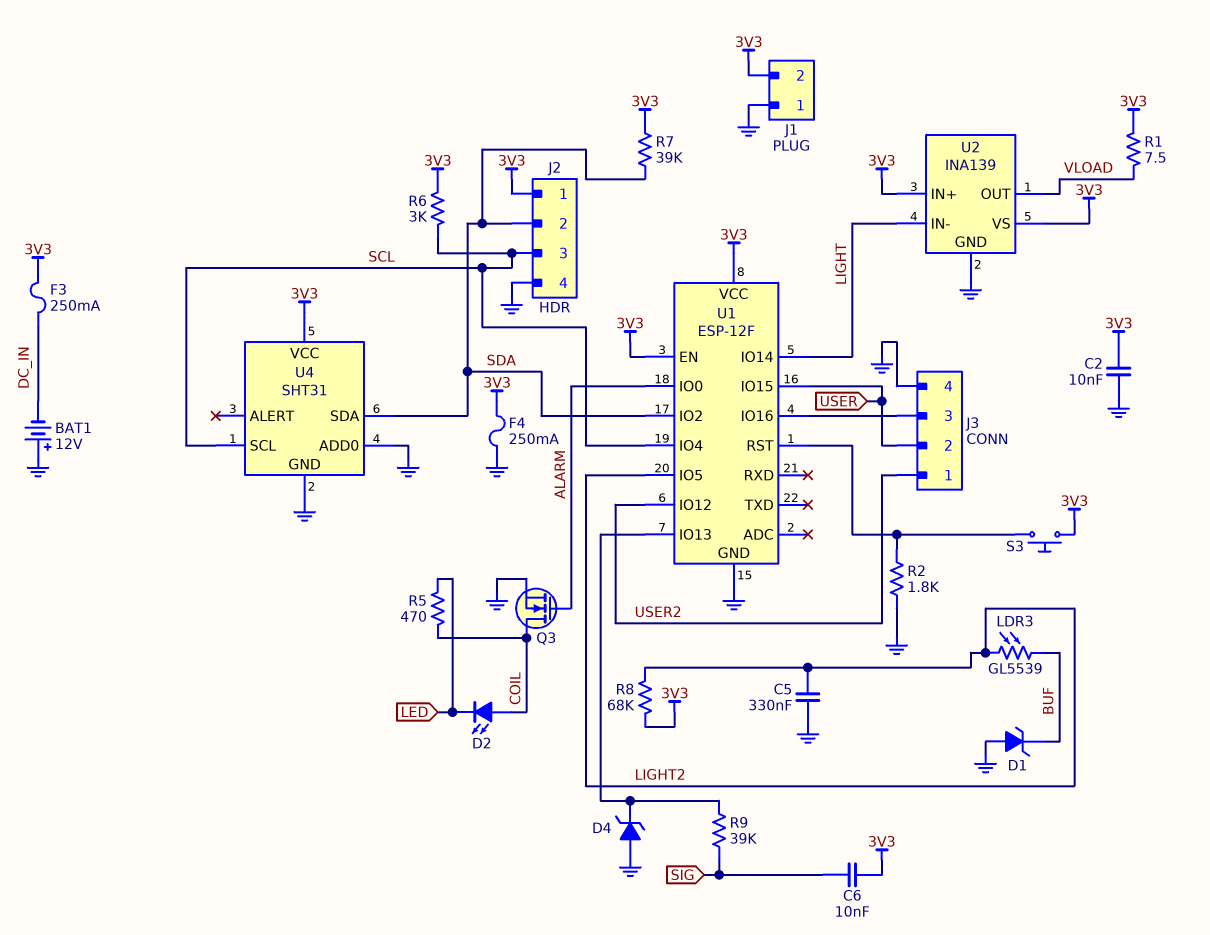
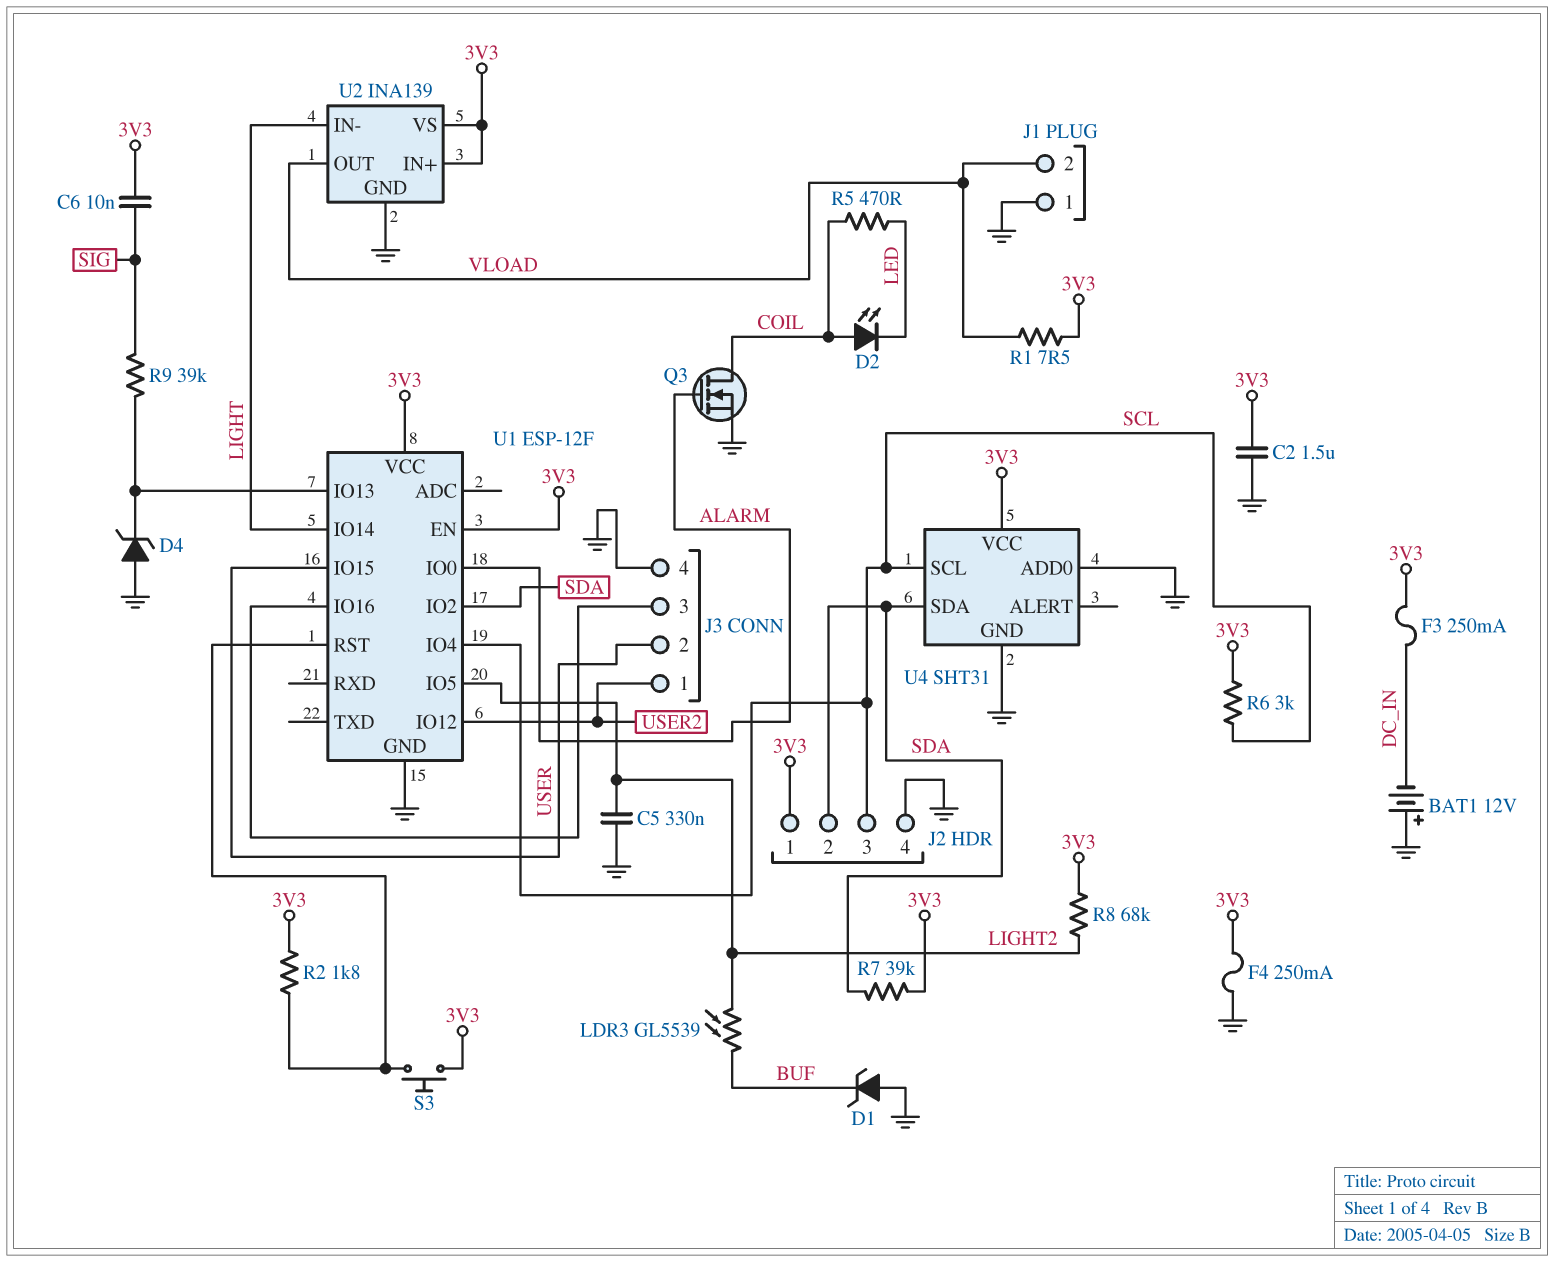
C2: 10nF (3V3, GND) -> 1.5uF (3V3, GND)
J1 pin 2: 3V3 -> VLOAD
R2: 1.8k (GND, U1/RST) -> 1.8k (3V3, U1/RST)

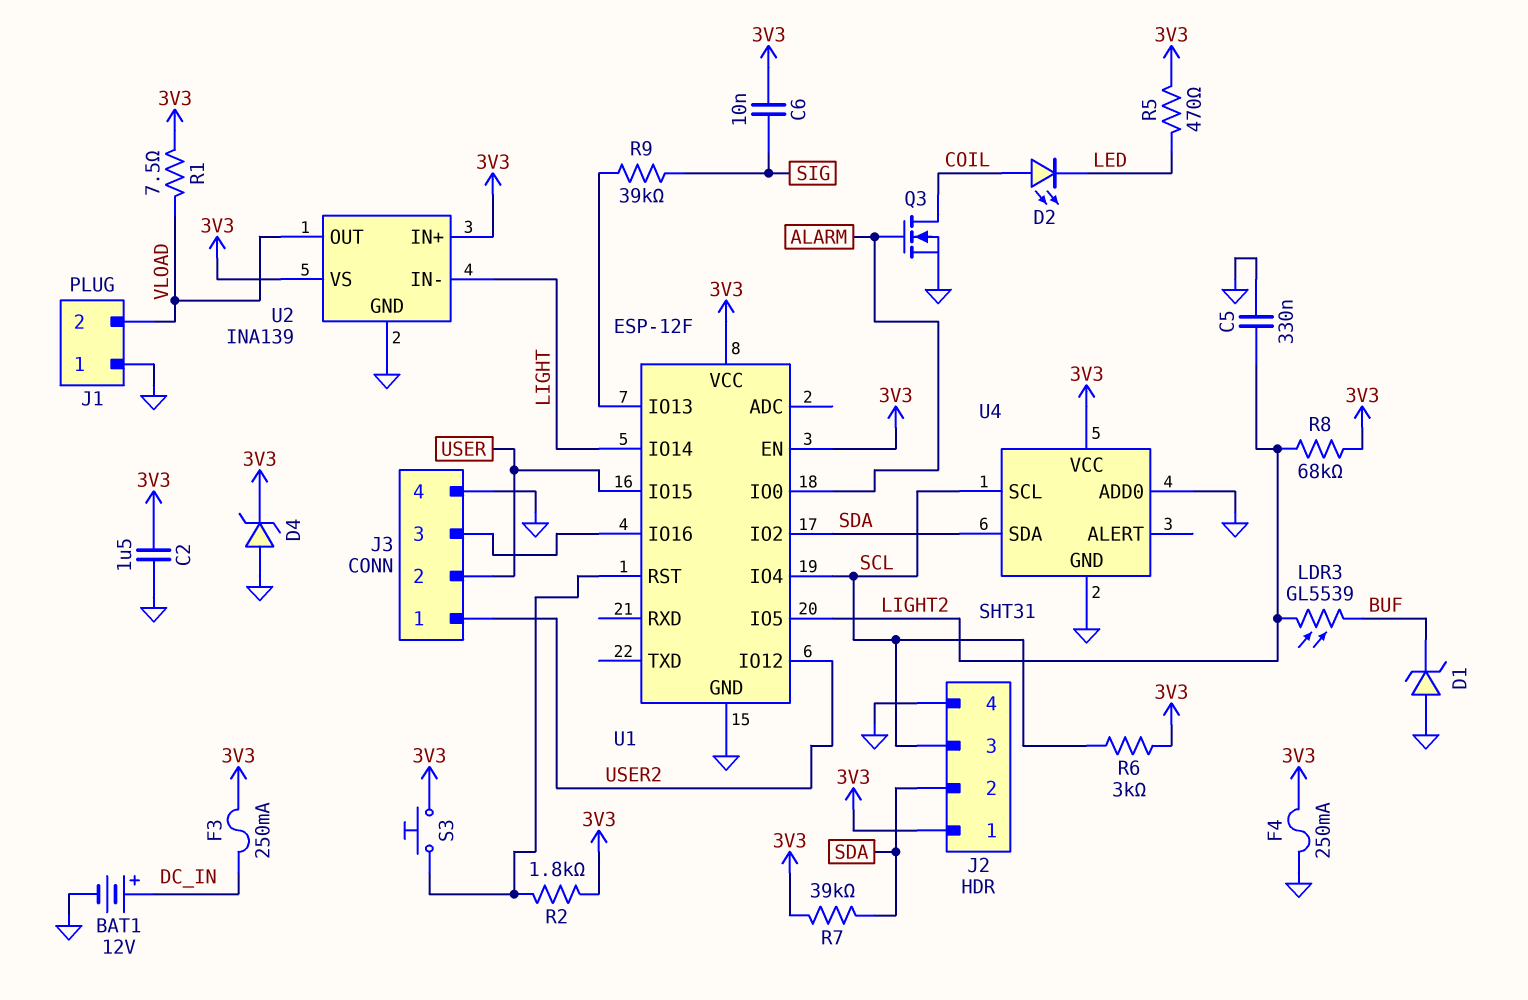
BAT1: 12V (plus GND, minus DC_IN) -> 12V (plus DC_IN, minus GND)
D4: zener (A GND, K U1/IO13) -> zener (A GND, K 3V3)
R5: 470 (COIL, LED) -> 470 (3V3, LED)

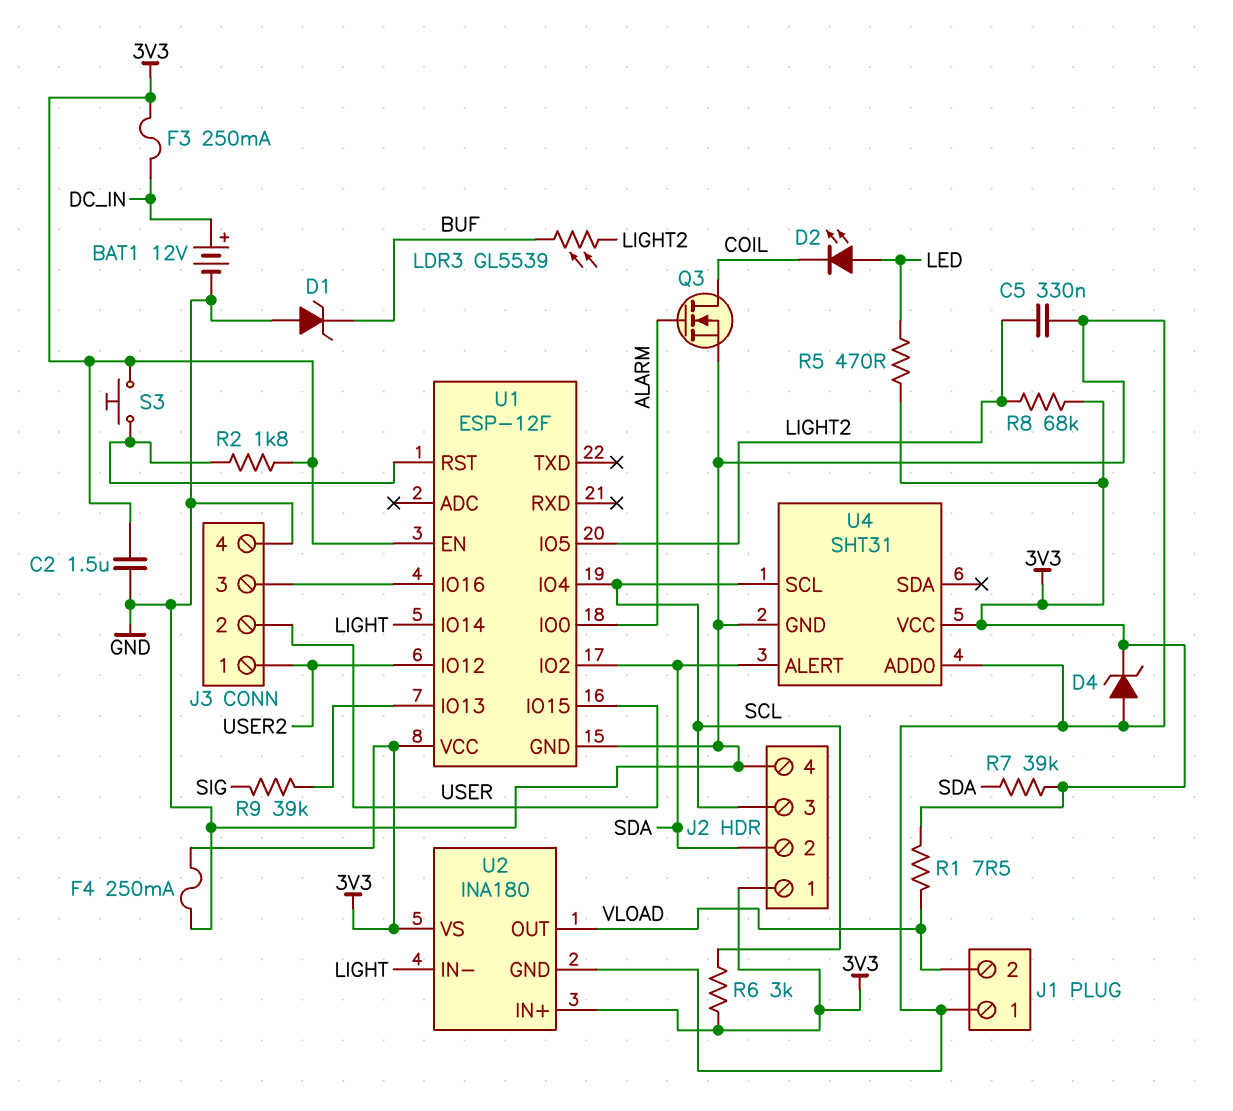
C6: 10nF (3V3, SIG) -> none
D2: LED (A COIL, K LED) -> LED (A LED, K COIL)
U2: INA139 -> INA180
U4 pin ALERT: none -> SDA
U4 pin SDA: SDA -> none

